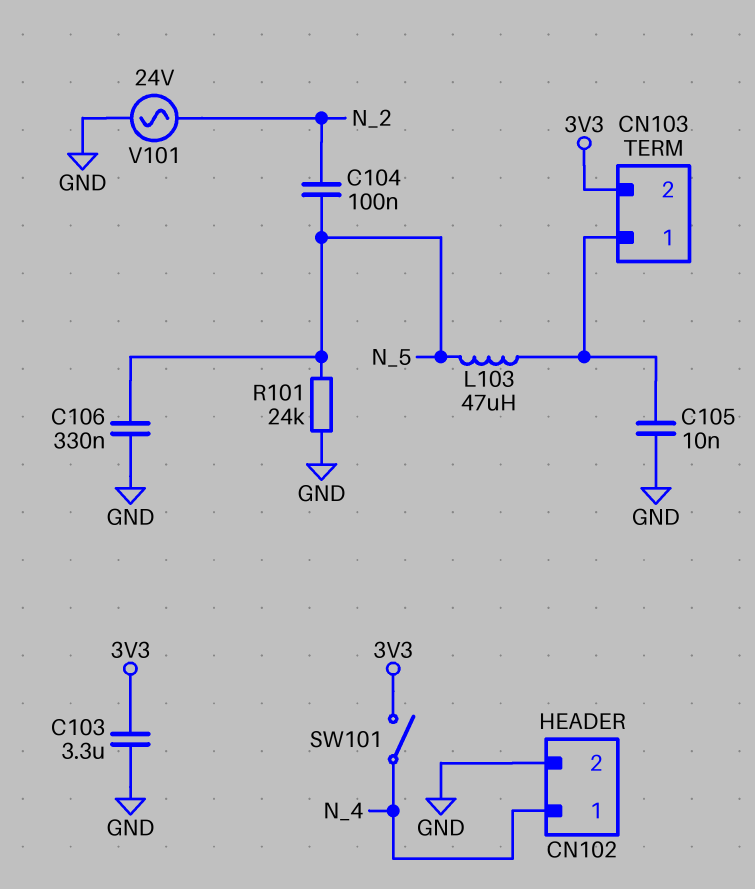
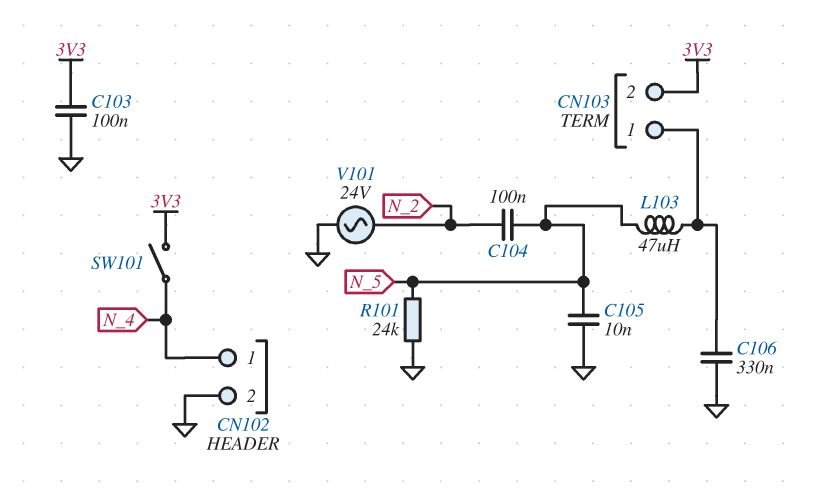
C103: 3.3uF (3V3, GND) -> 100nF (3V3, GND)
C105: 10nF (CN103/1, GND) -> 10nF (GND, N_5)
C106: 330nF (GND, N_5) -> 330nF (CN103/1, GND)

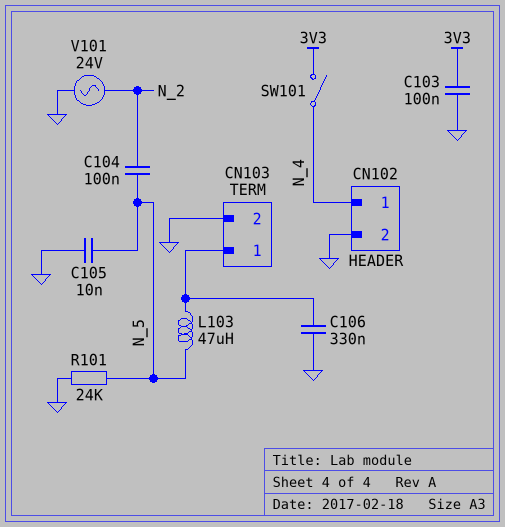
CN103 pin 2: 3V3 -> GND

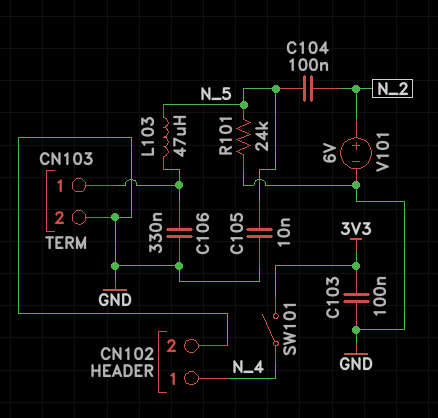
V101: AC 24V (GND, N_2) -> 6V (plus N_2, minus GND)

